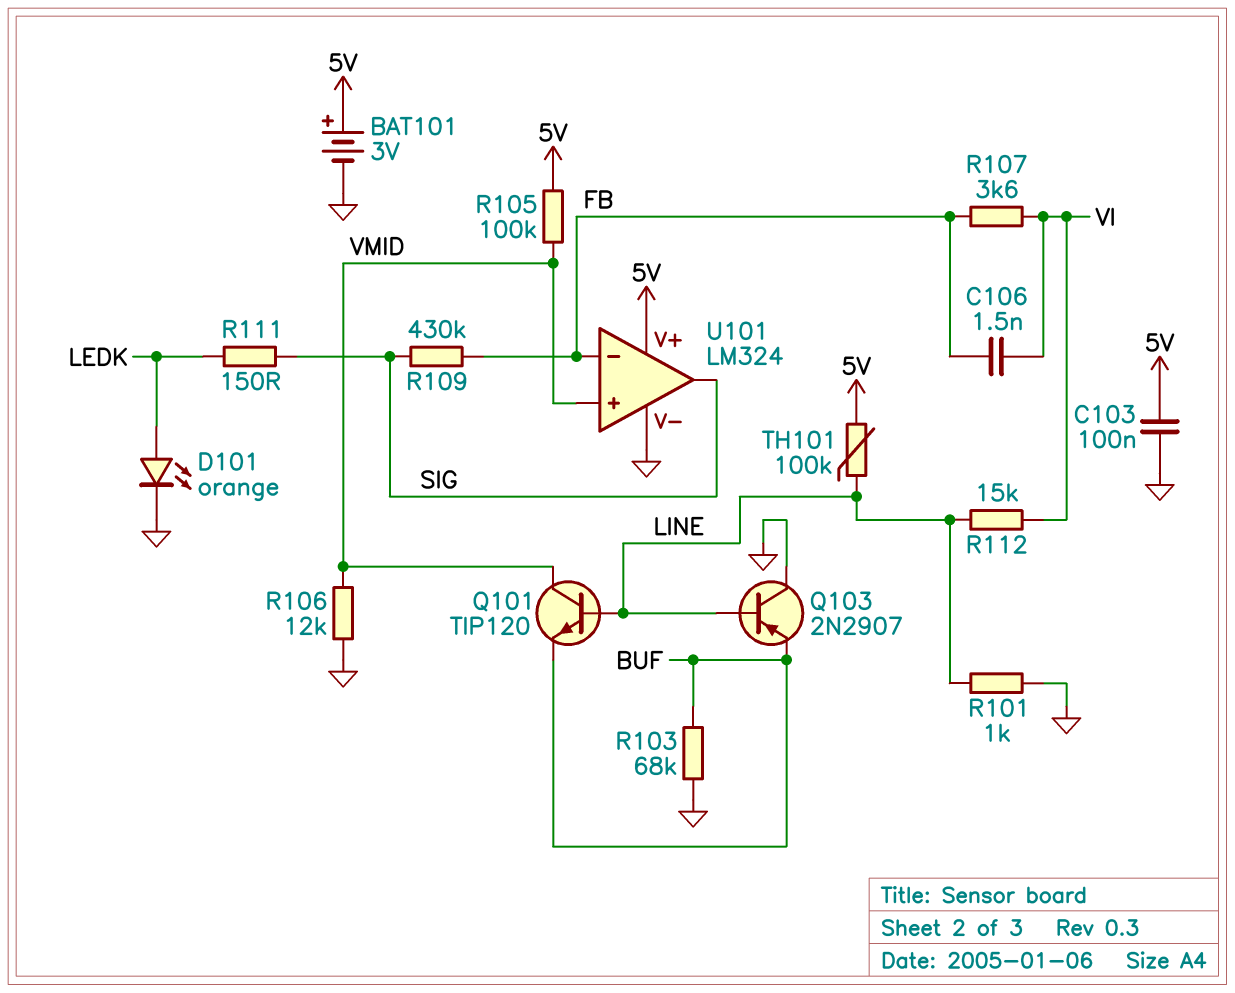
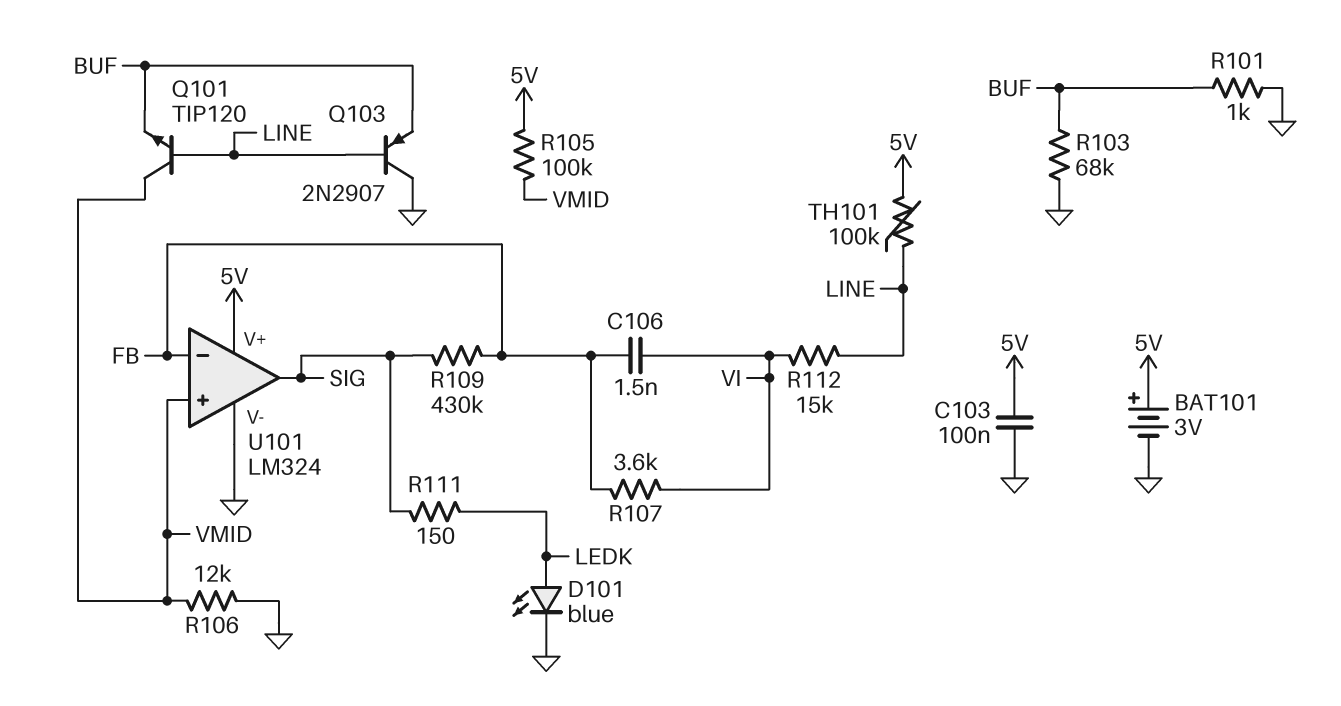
D101: LED orange (A LEDK, K GND) -> LED blue (A LEDK, K GND)
R101: 1k (GND, LINE) -> 1k (BUF, GND)

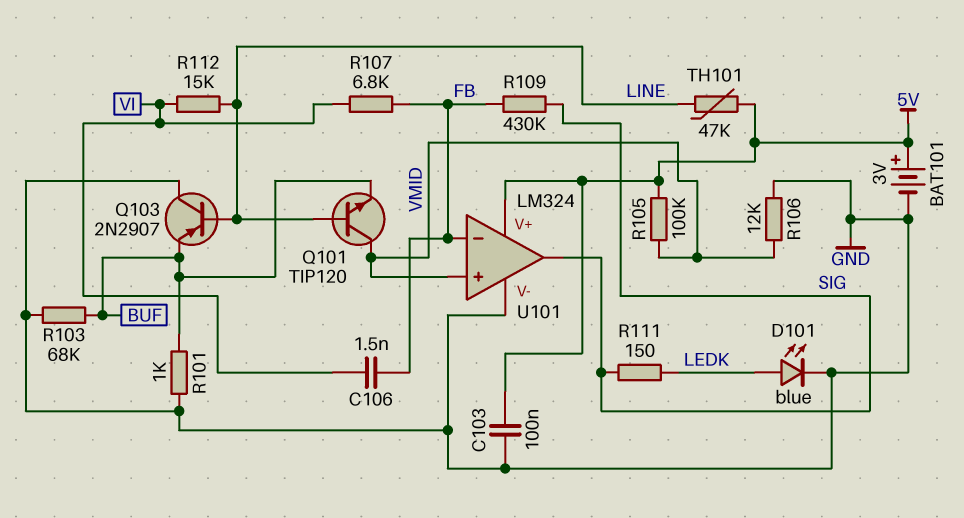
R107: 3.6k (FB, VI) -> 6.8k (FB, VI)
TH101: 100k (5V, LINE) -> 47k (5V, LINE)

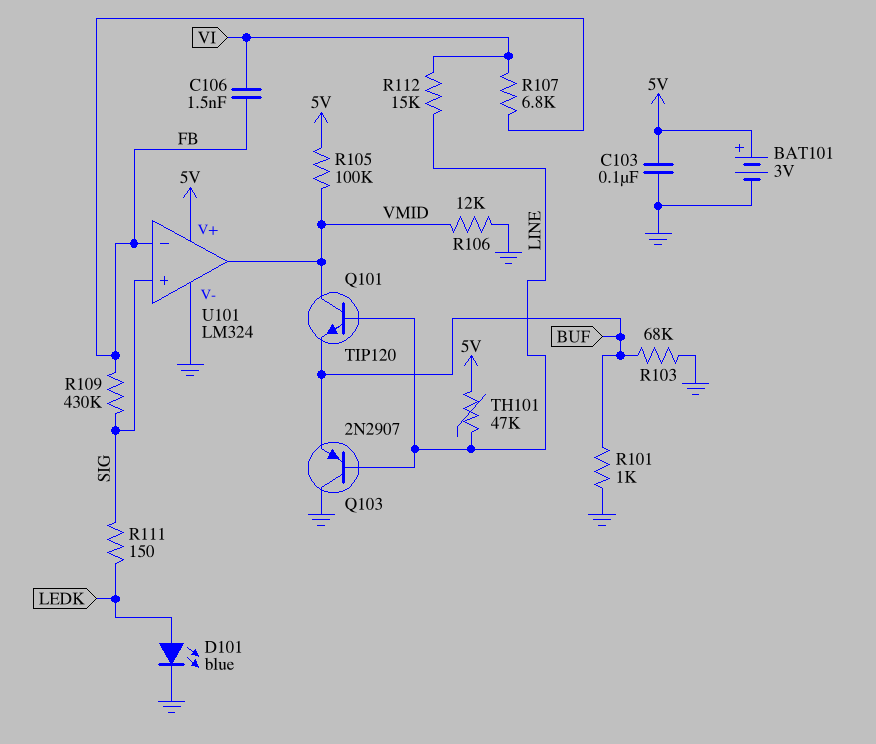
U101 pin in+: VMID -> SIG
U101 pin out: SIG -> VMID

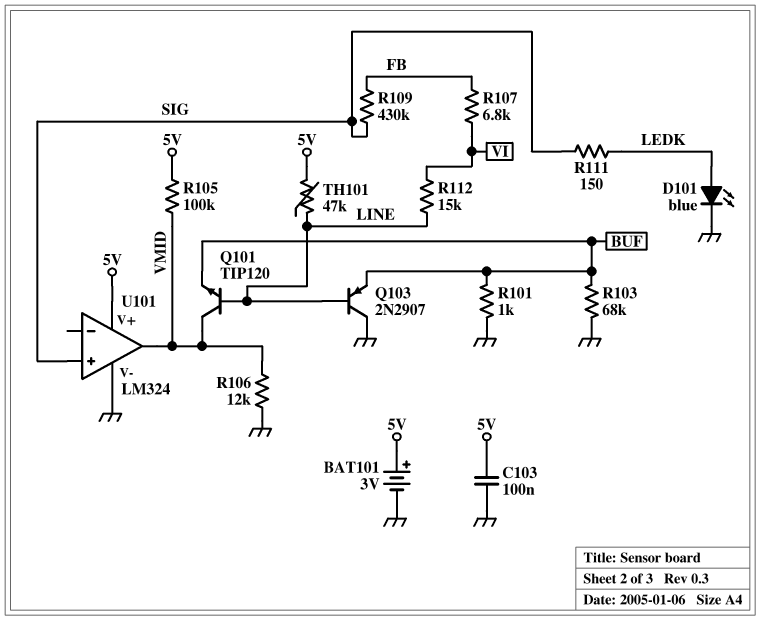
C106: 1.5nF (FB, VI) -> none
U101 pin in-: FB -> none

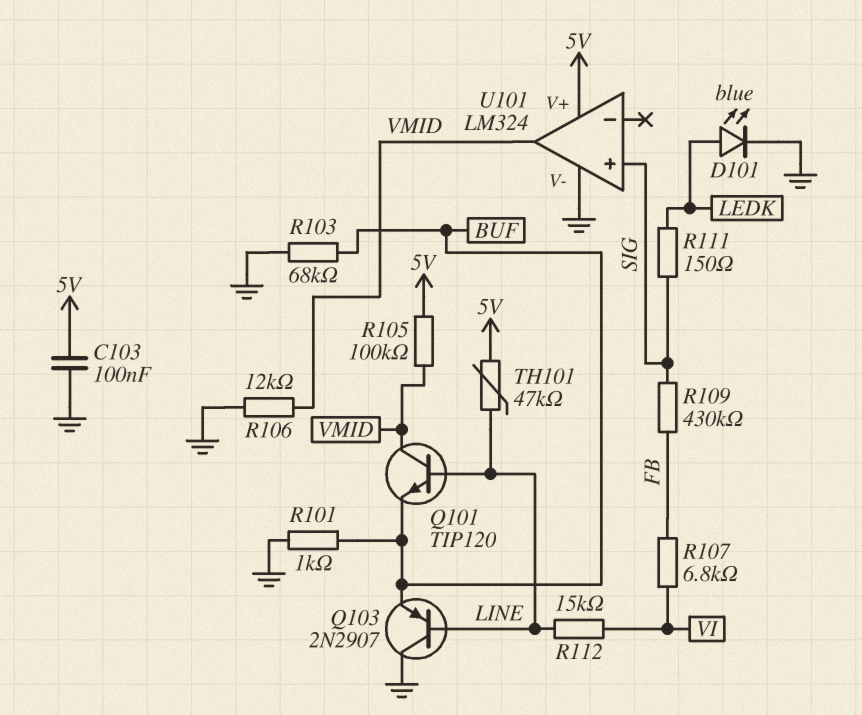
BAT101: 3V (plus 5V, minus GND) -> none

